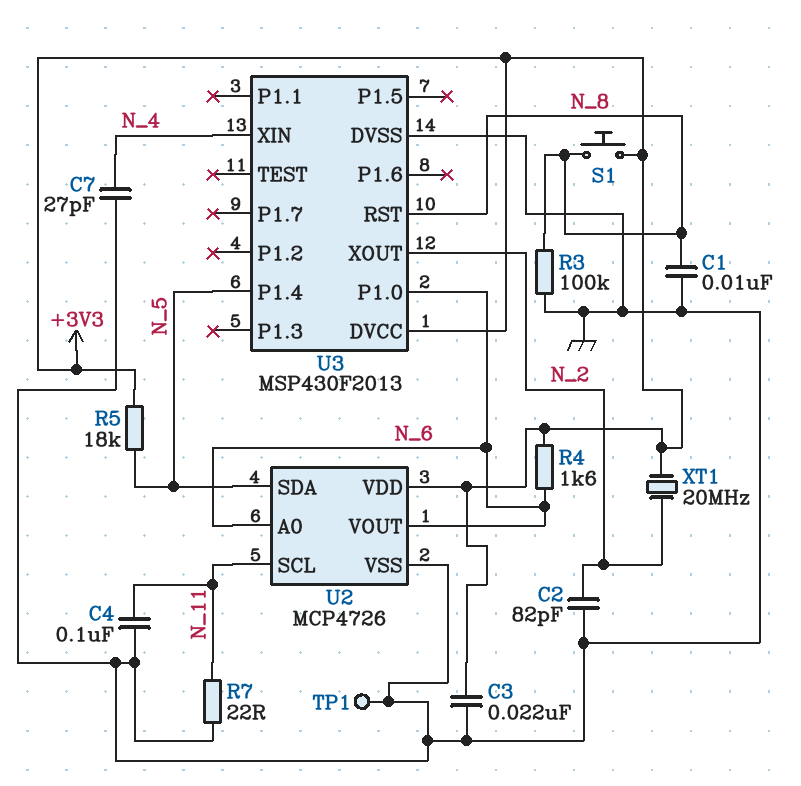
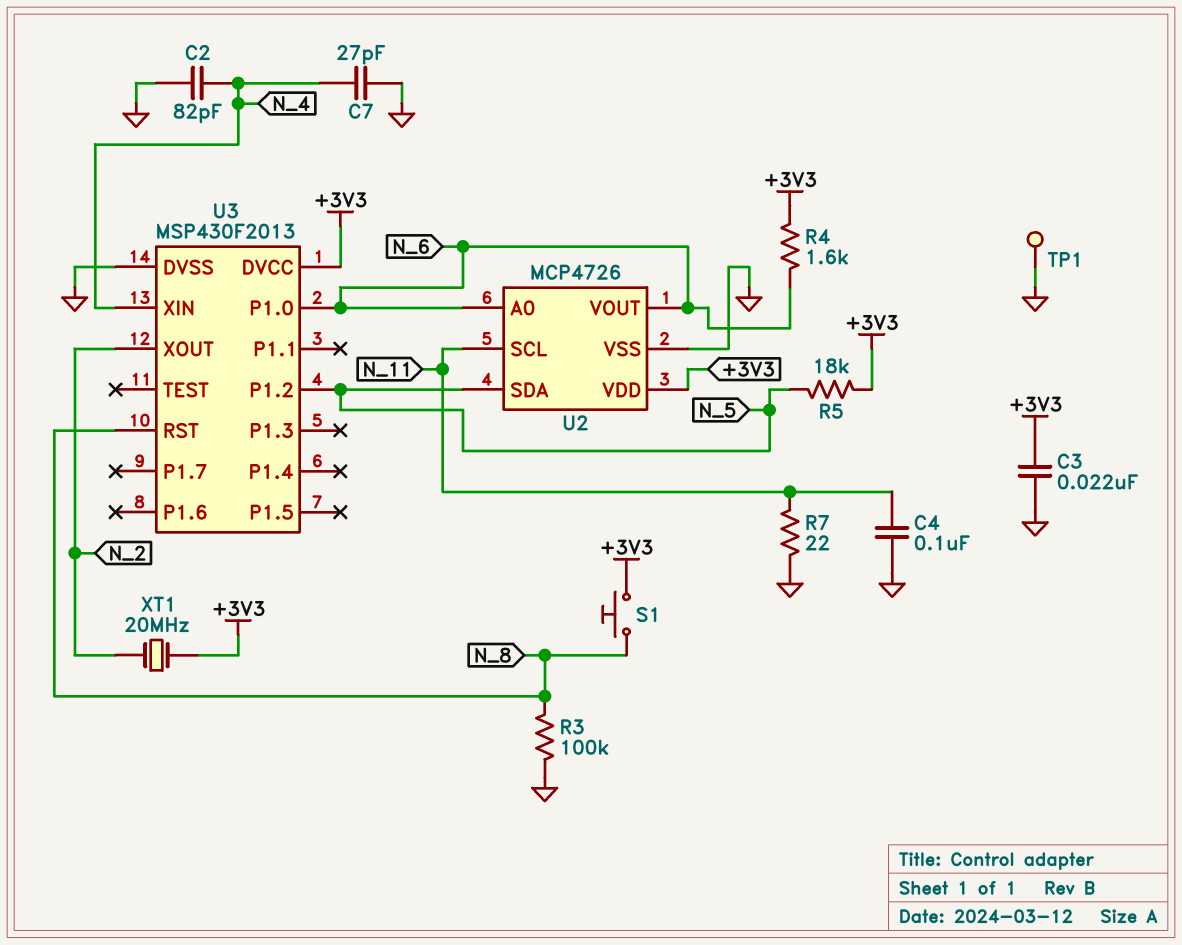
C1: 10nF (GND, N_8) -> none
C2: 82pF (GND, N_2) -> 82pF (GND, N_4)
U3 pin P1.2: none -> N_5
U3 pin P1.4: N_5 -> none

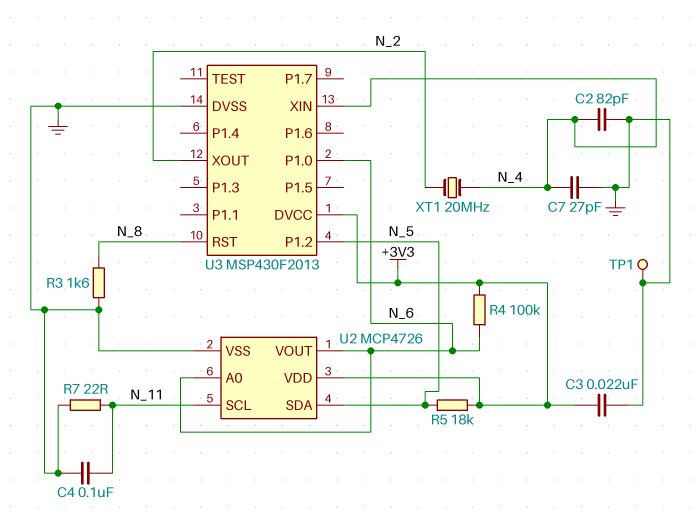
R3: 100k (GND, N_8) -> 1.6k (GND, N_8)
R4: 1.6k (+3V3, N_6) -> 100k (+3V3, N_6)
S1: button (+3V3, N_8) -> none
XT1: 20MHz (+3V3, N_2) -> 20MHz (N_2, N_4)

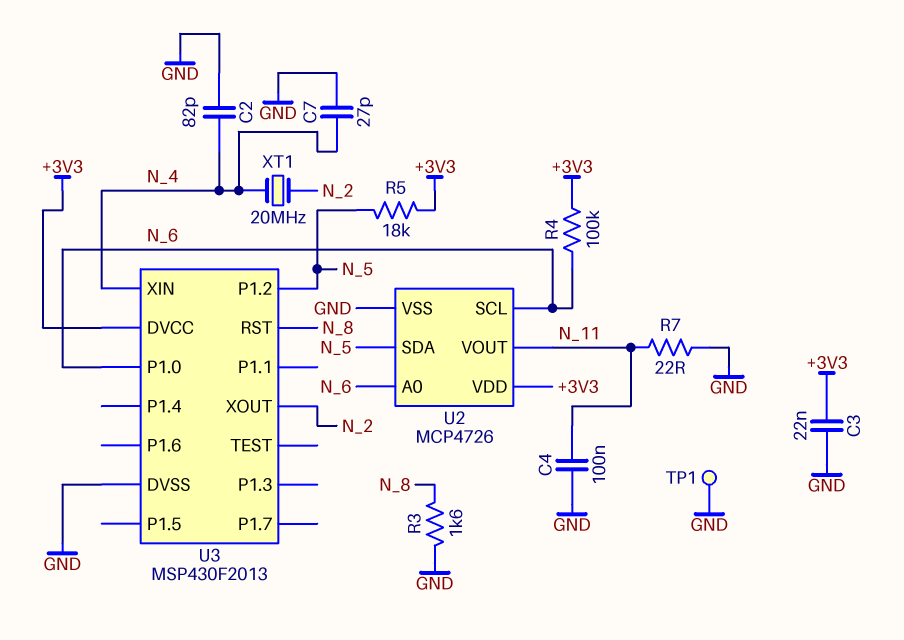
U2 pin SCL: N_11 -> N_6
U2 pin VOUT: N_6 -> N_11

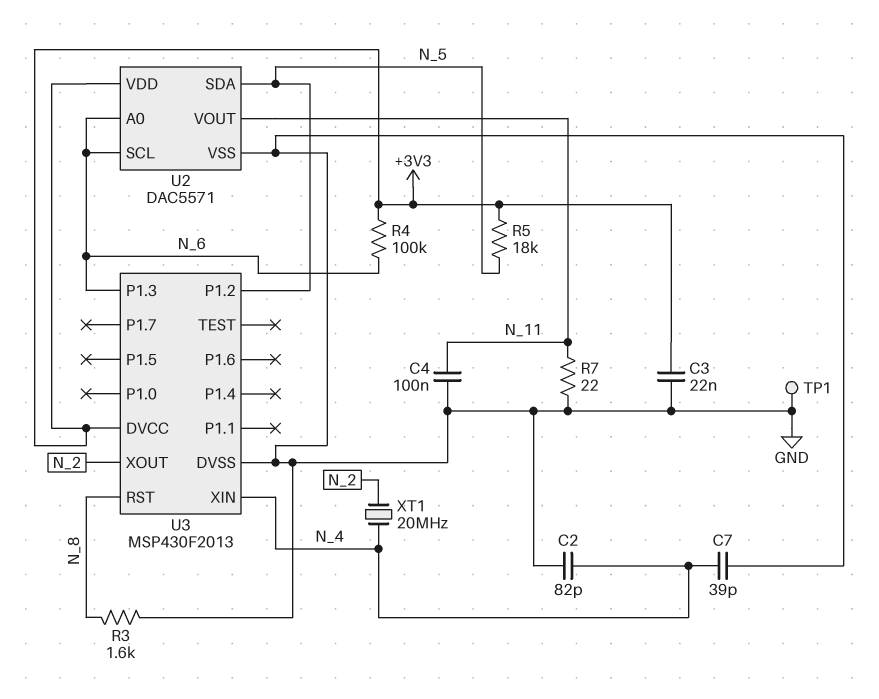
C7: 27pF (GND, N_4) -> 39pF (GND, N_4)
U2: MCP4726 -> DAC5571
U3 pin P1.0: N_6 -> none
U3 pin P1.3: none -> N_6

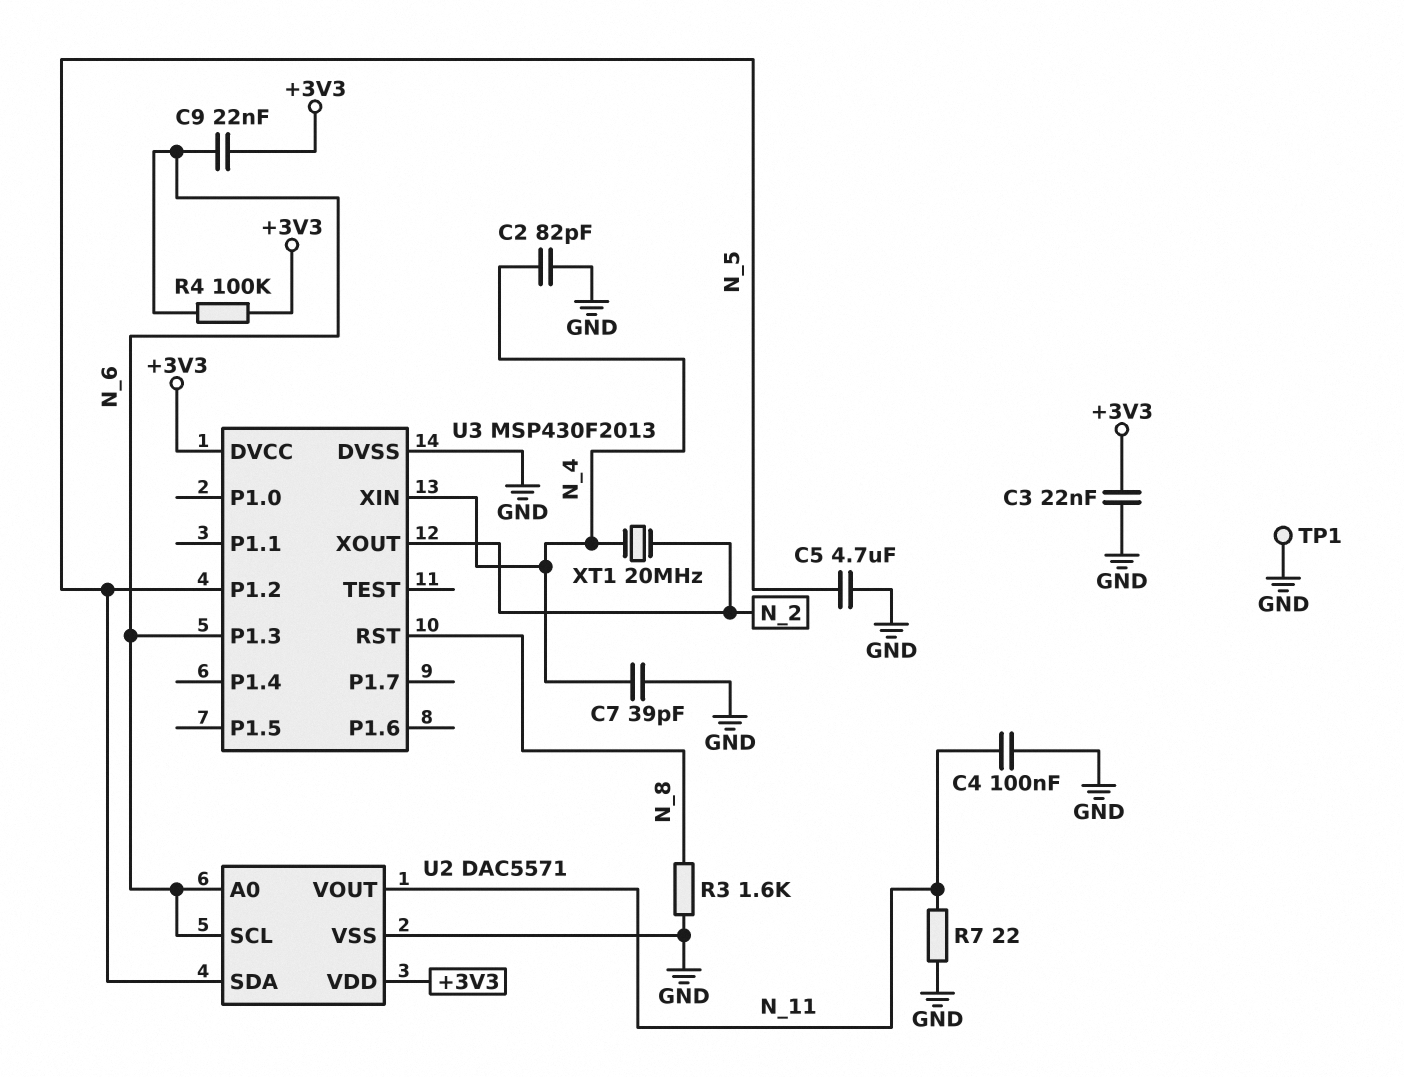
C5: none -> 4.7uF (GND, N_5)
C9: none -> 22nF (+3V3, N_6)
R5: 18k (+3V3, N_5) -> none

